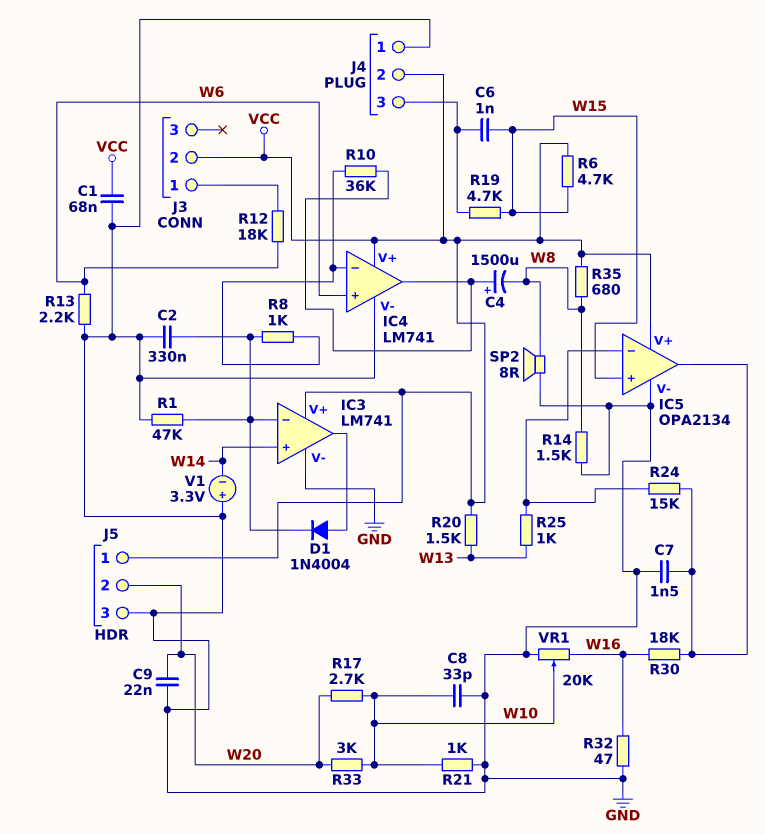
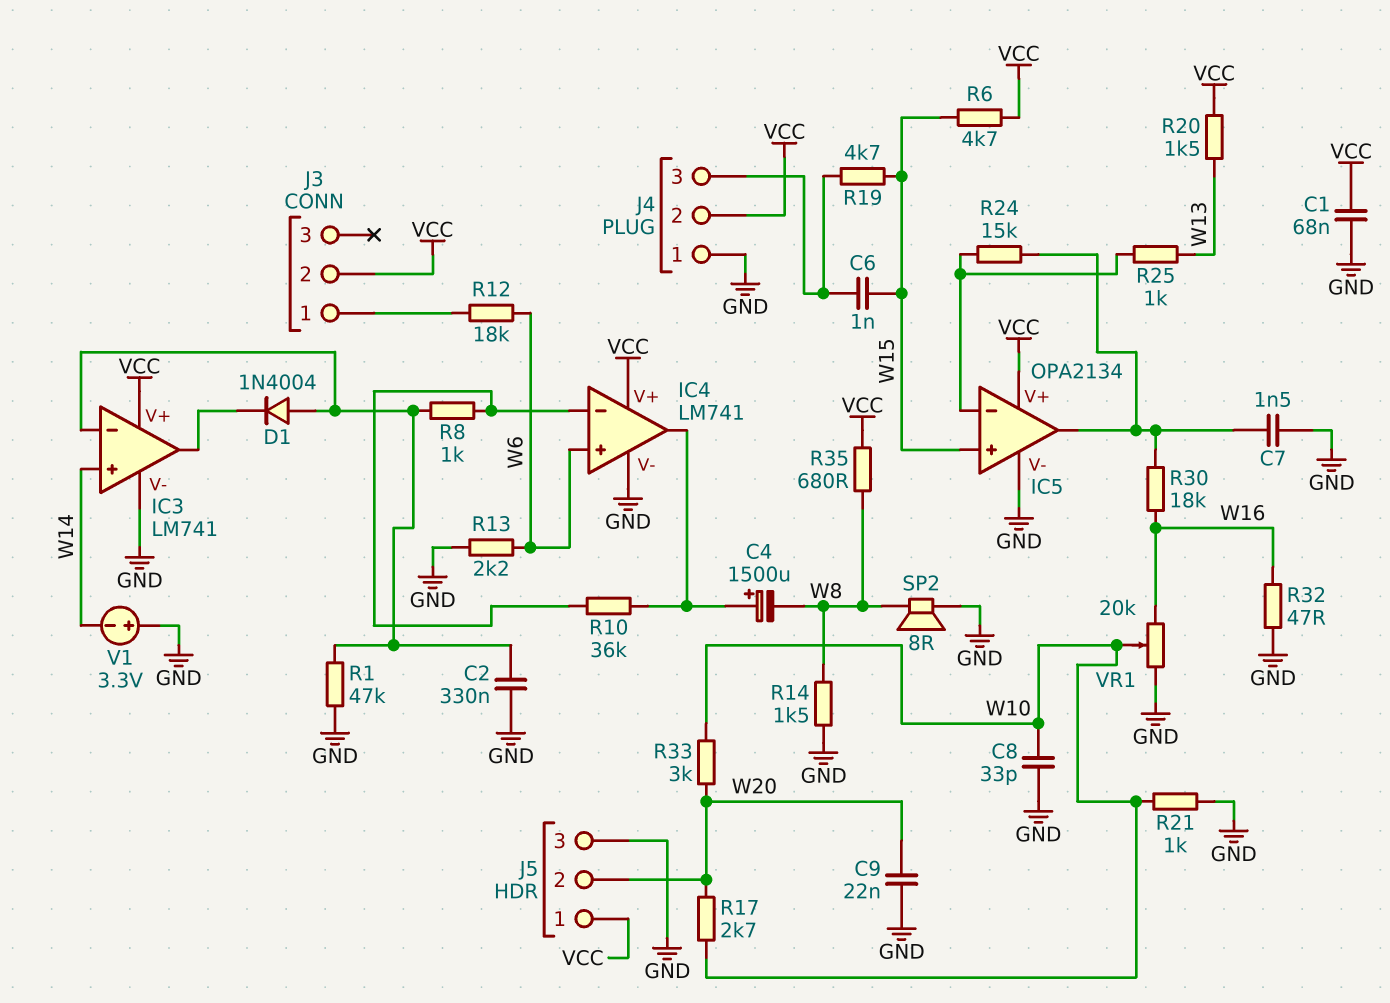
D1: diode 1N4004 (A IC3/out, K IC3/in-) -> diode 1N4004 (A IC3/in-, K IC3/out)

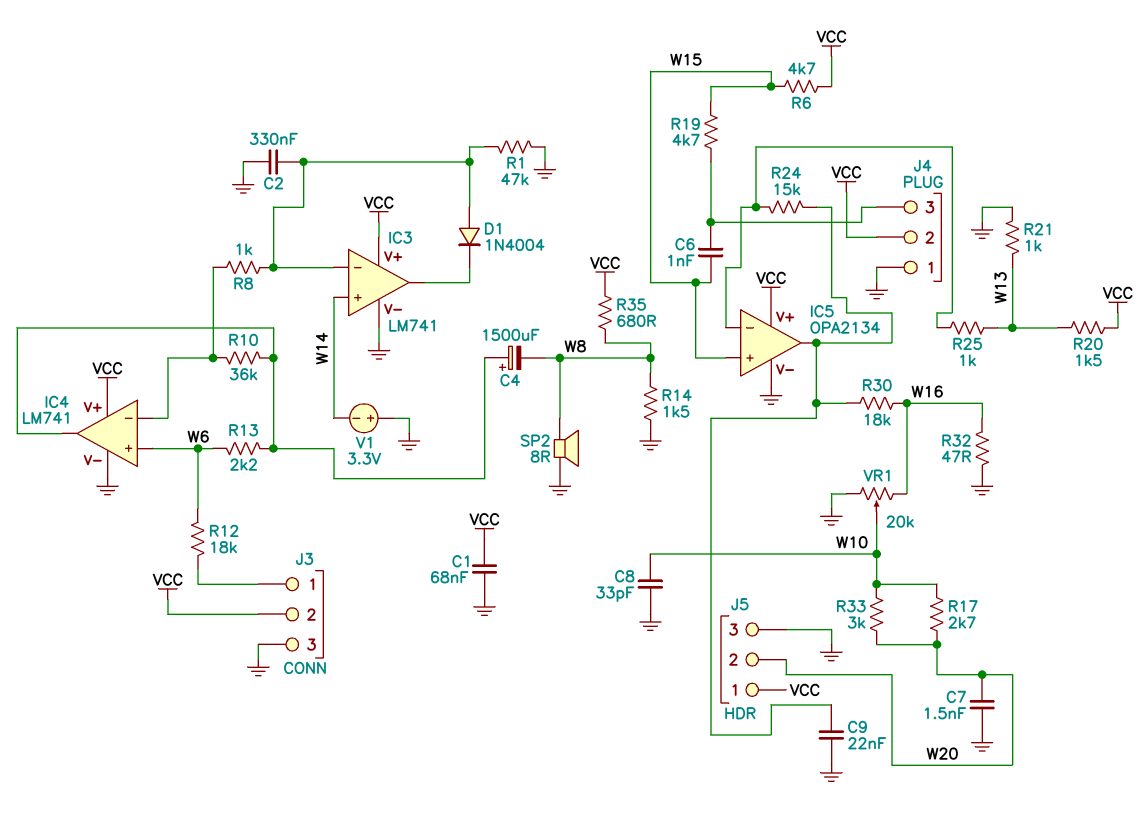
C7: 1.5nF (GND, IC5/out) -> 1.5nF (GND, W20)
C9: 22nF (GND, W20) -> 22nF (GND, IC5/out)
J3 pin 3: none -> GND
R13: 2.2k (GND, W6) -> 2.2k (IC4/out, W6)
R21: 1k (GND, W10) -> 1k (GND, W13)

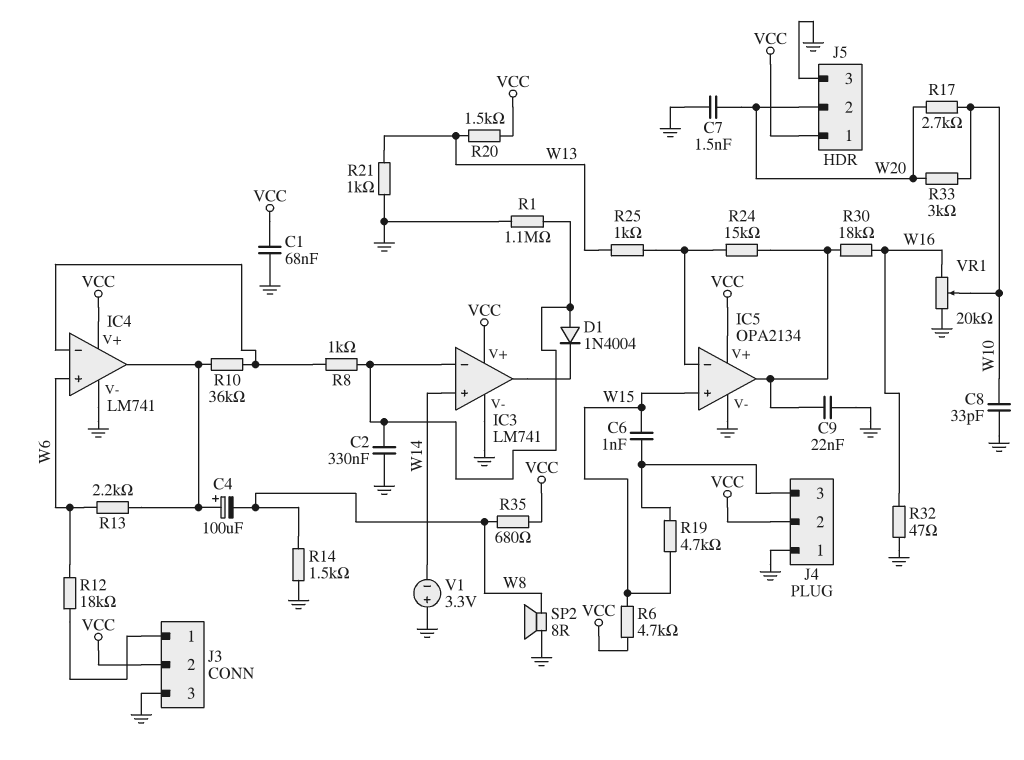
C4: 1500uF (plus IC4/out, minus W8) -> 100uF (plus IC4/out, minus W8)
R1: 47k (GND, IC3/in-) -> 1.1M (GND, IC3/in-)

